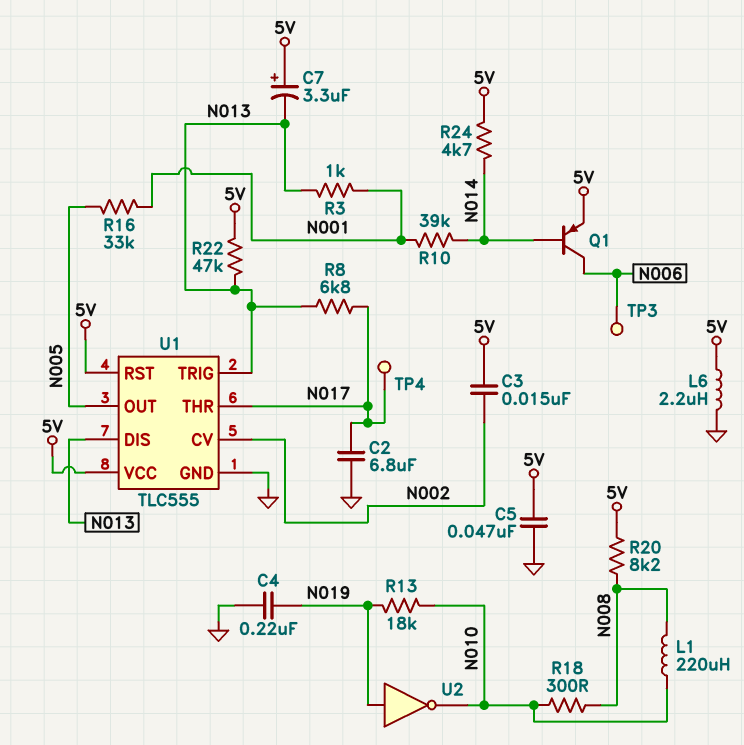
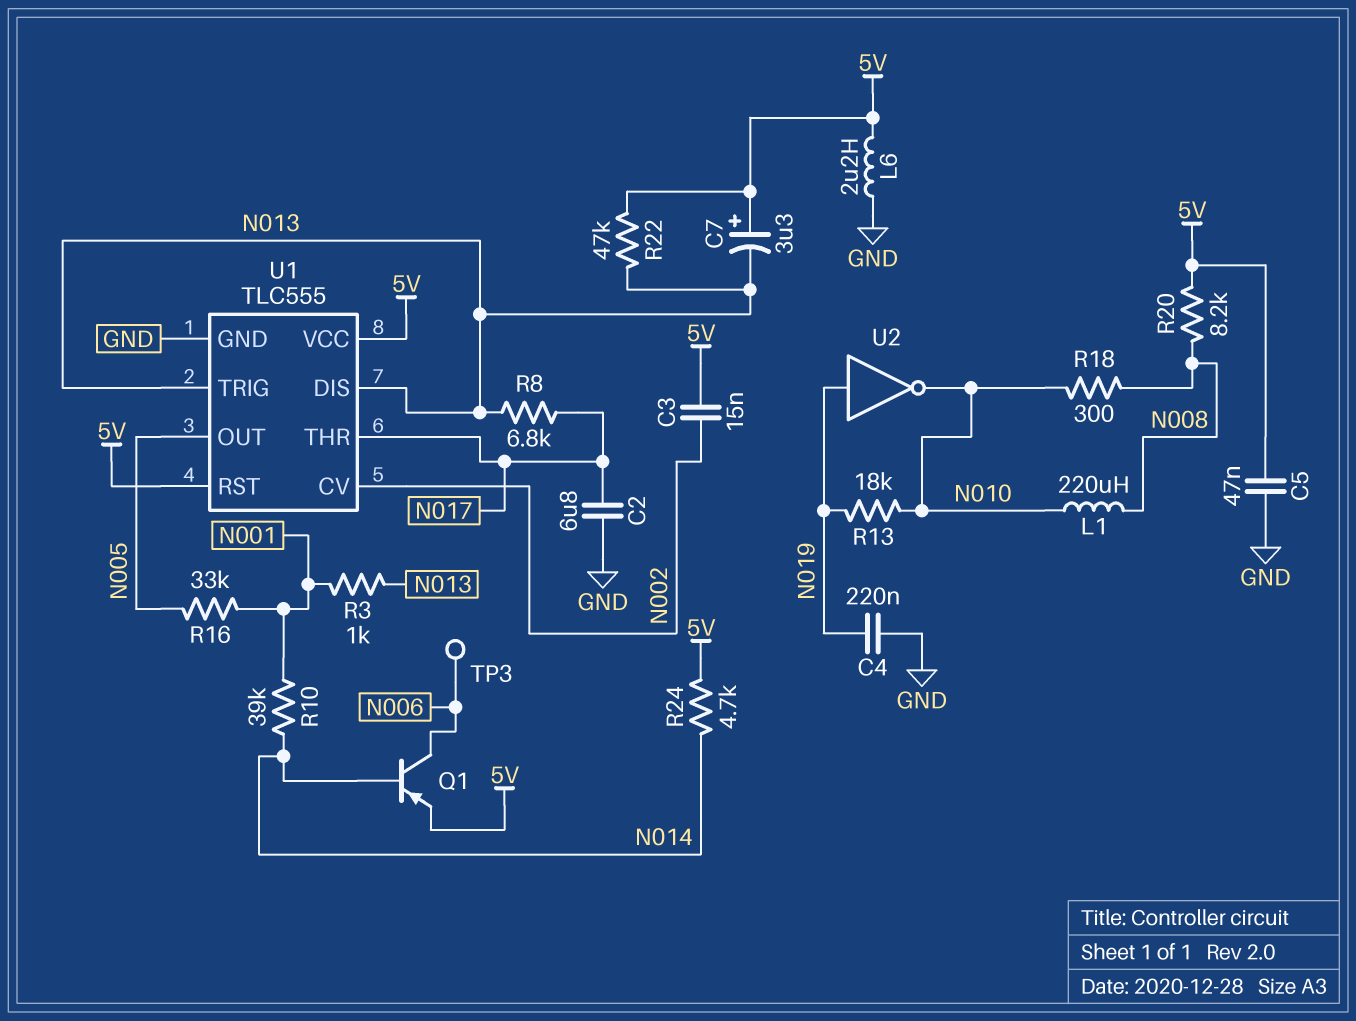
TP4: test point (N017) -> none

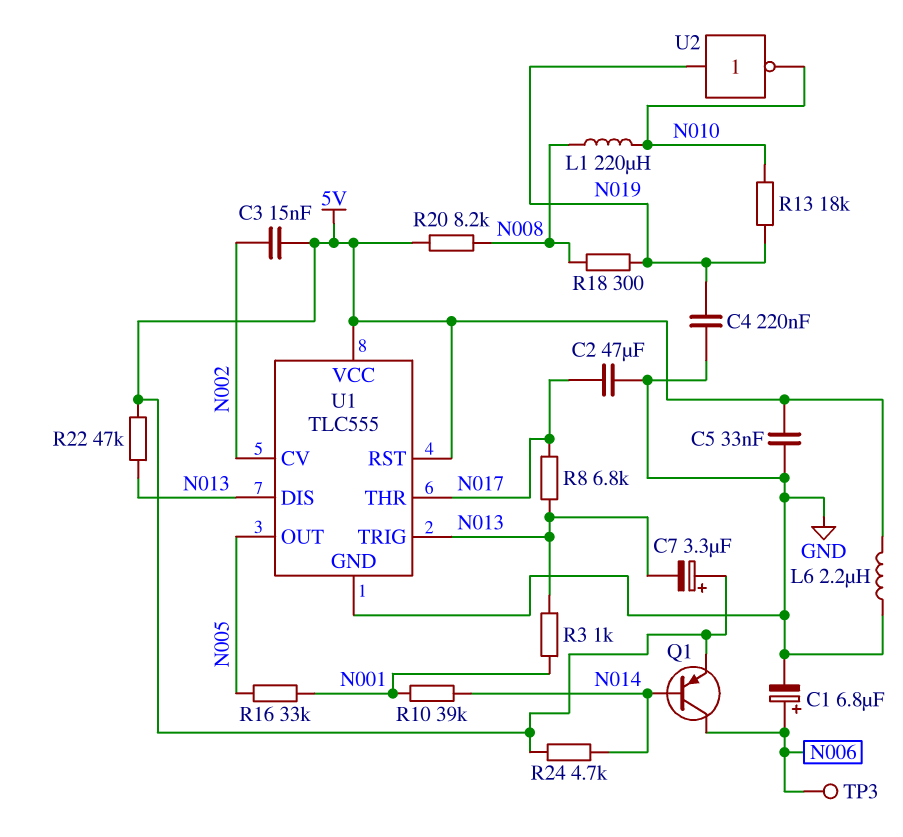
C1: none -> 6.8uF (plus N006, minus GND)
C2: 6.8uF (GND, N017) -> 47uF (GND, N017)
C5: 47nF (5V, GND) -> 33nF (5V, GND)
R18: 300 (N008, N010) -> 300 (N008, N019)

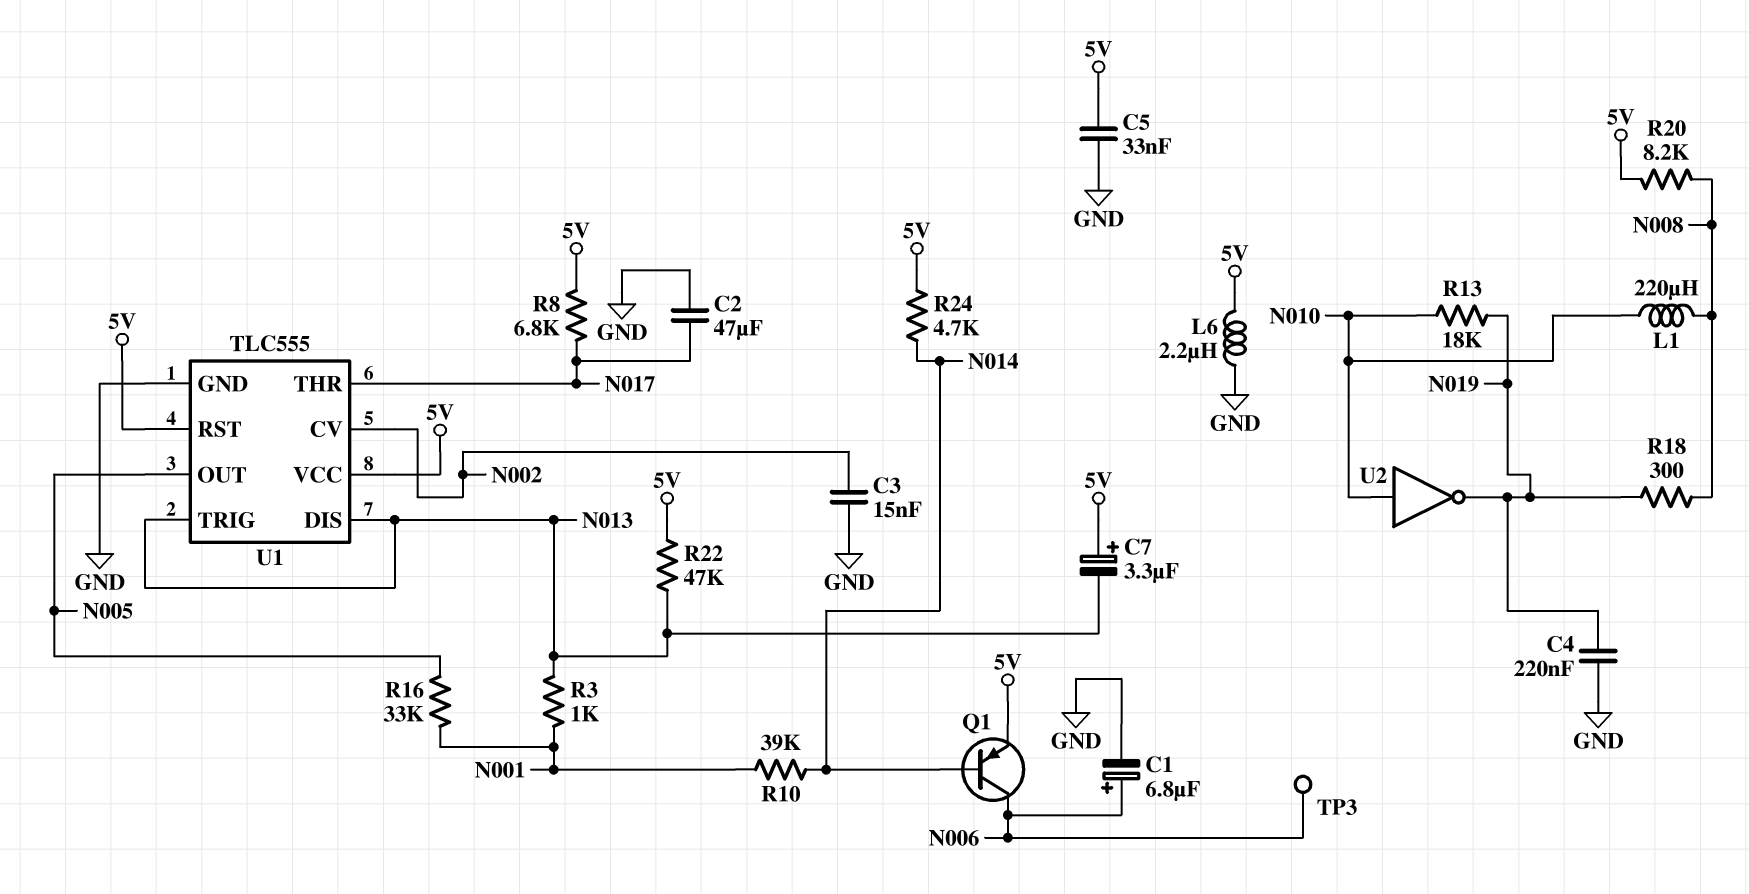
C3: 15nF (5V, N002) -> 15nF (GND, N002)
R8: 6.8k (N013, N017) -> 6.8k (5V, N017)
U2: NOT (in N019, out N010) -> NOT (in N010, out N019)

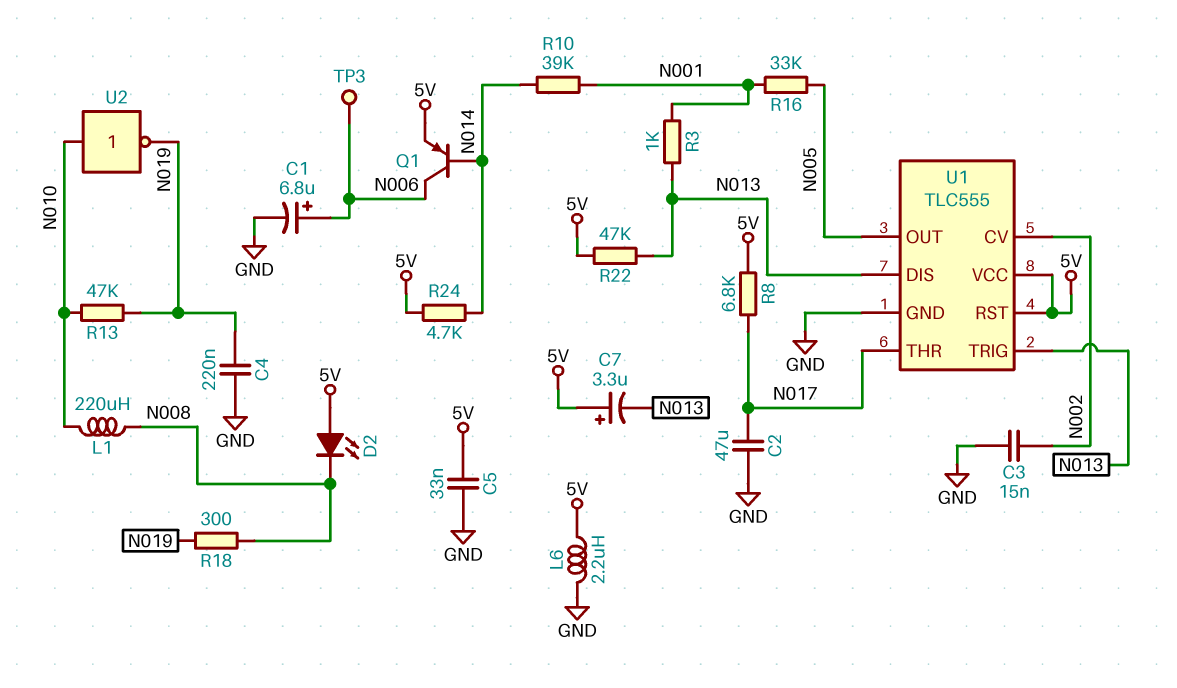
D2: none -> LED (A 5V, K N008)
R13: 18k (N010, N019) -> 47k (N010, N019)
R20: 8.2k (5V, N008) -> none

